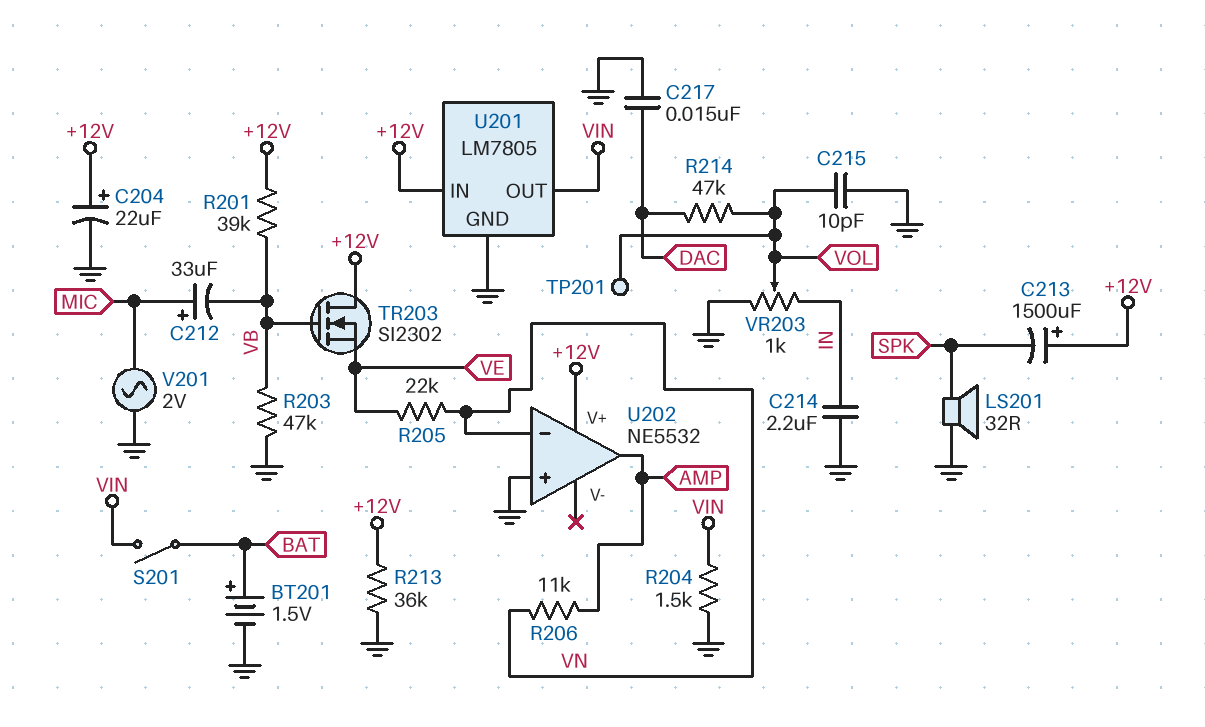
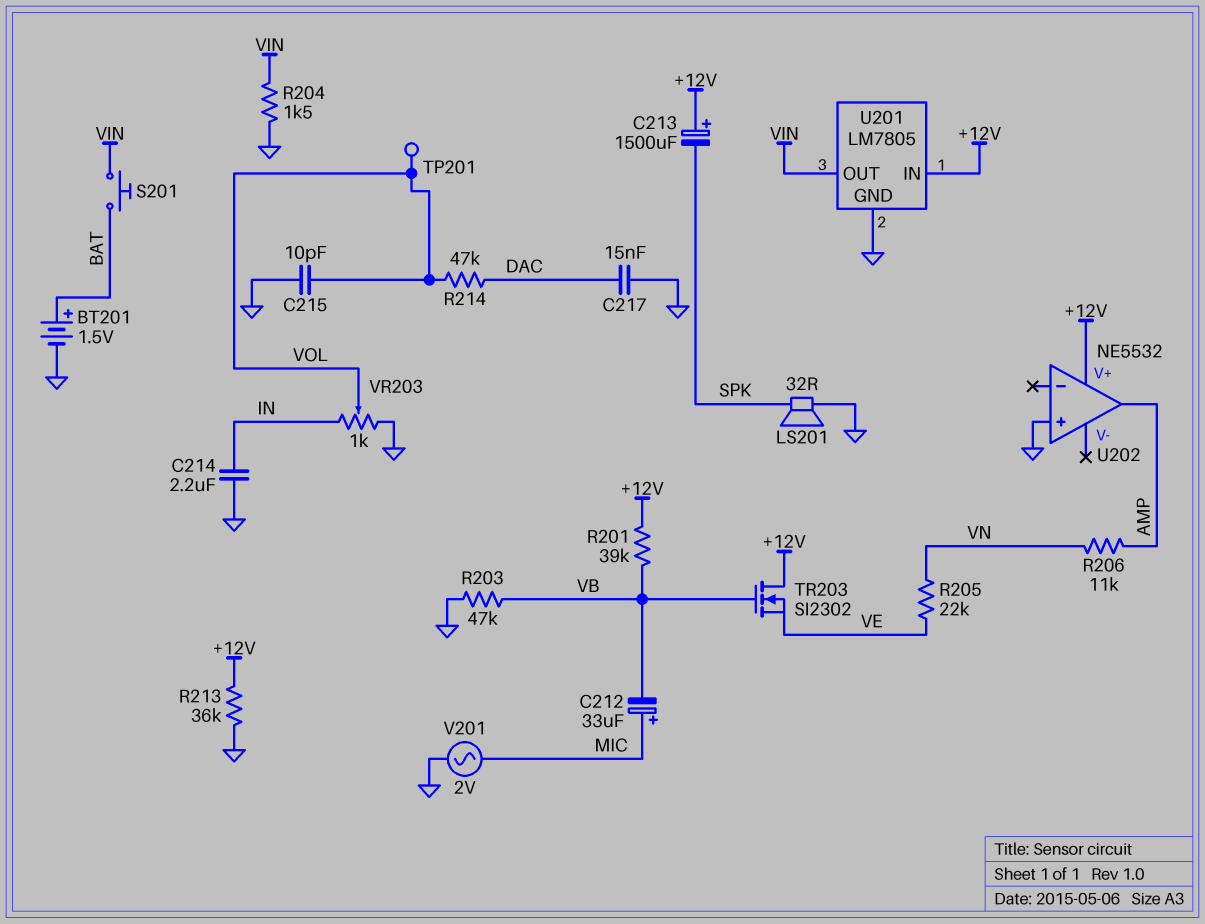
C204: 22uF (plus +12V, minus GND) -> none
S201: switch (BAT, VIN) -> button (BAT, VIN)
U202 pin in-: VN -> none

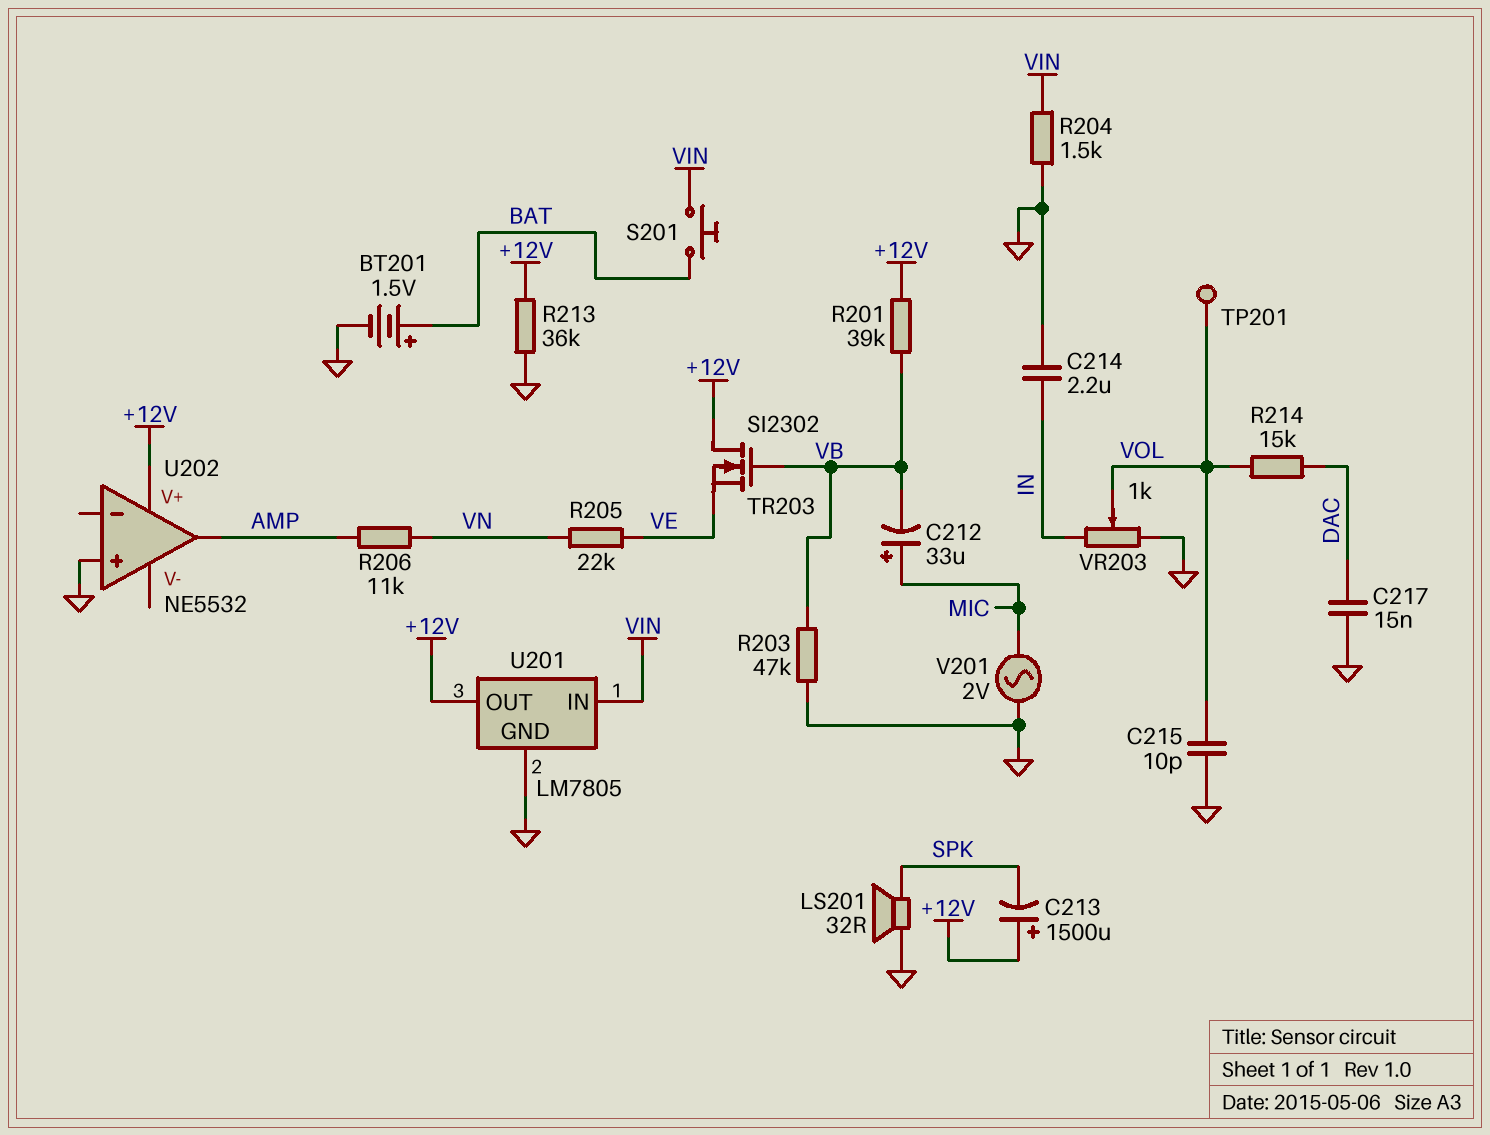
R214: 47k (DAC, VOL) -> 15k (DAC, VOL)
U201 pin IN: +12V -> VIN
U201 pin OUT: VIN -> +12V

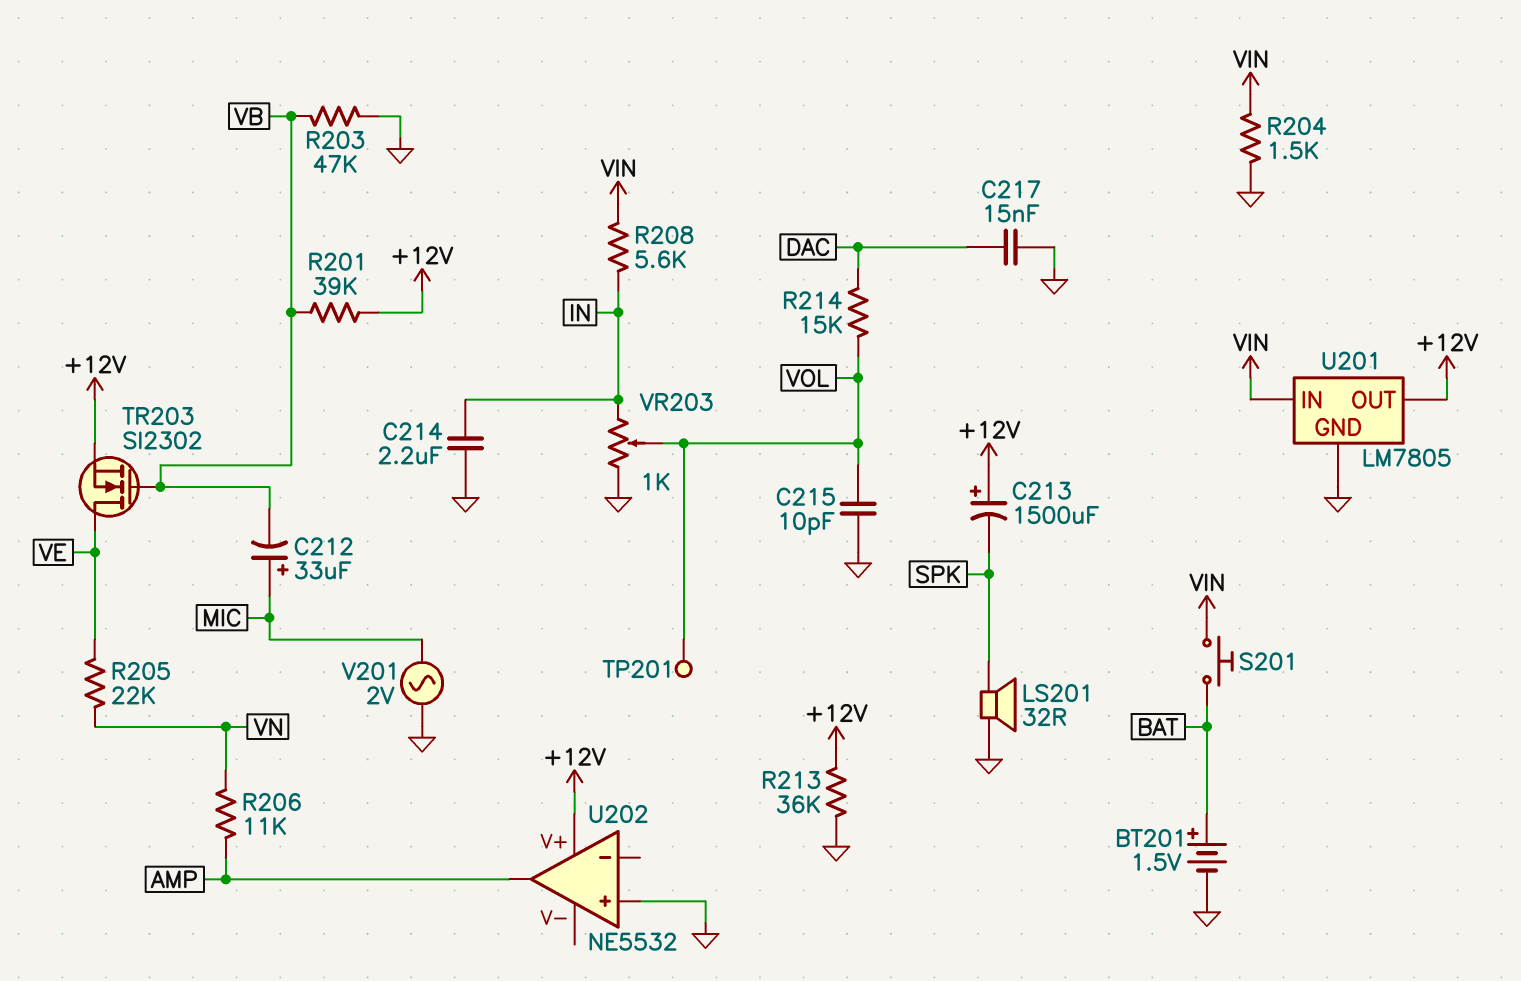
R208: none -> 5.6k (IN, VIN)
TR203: NMOS SI2302 (G VB, D +12V, S VE) -> NMOS SI2302 (G VB, D VE, S +12V)

